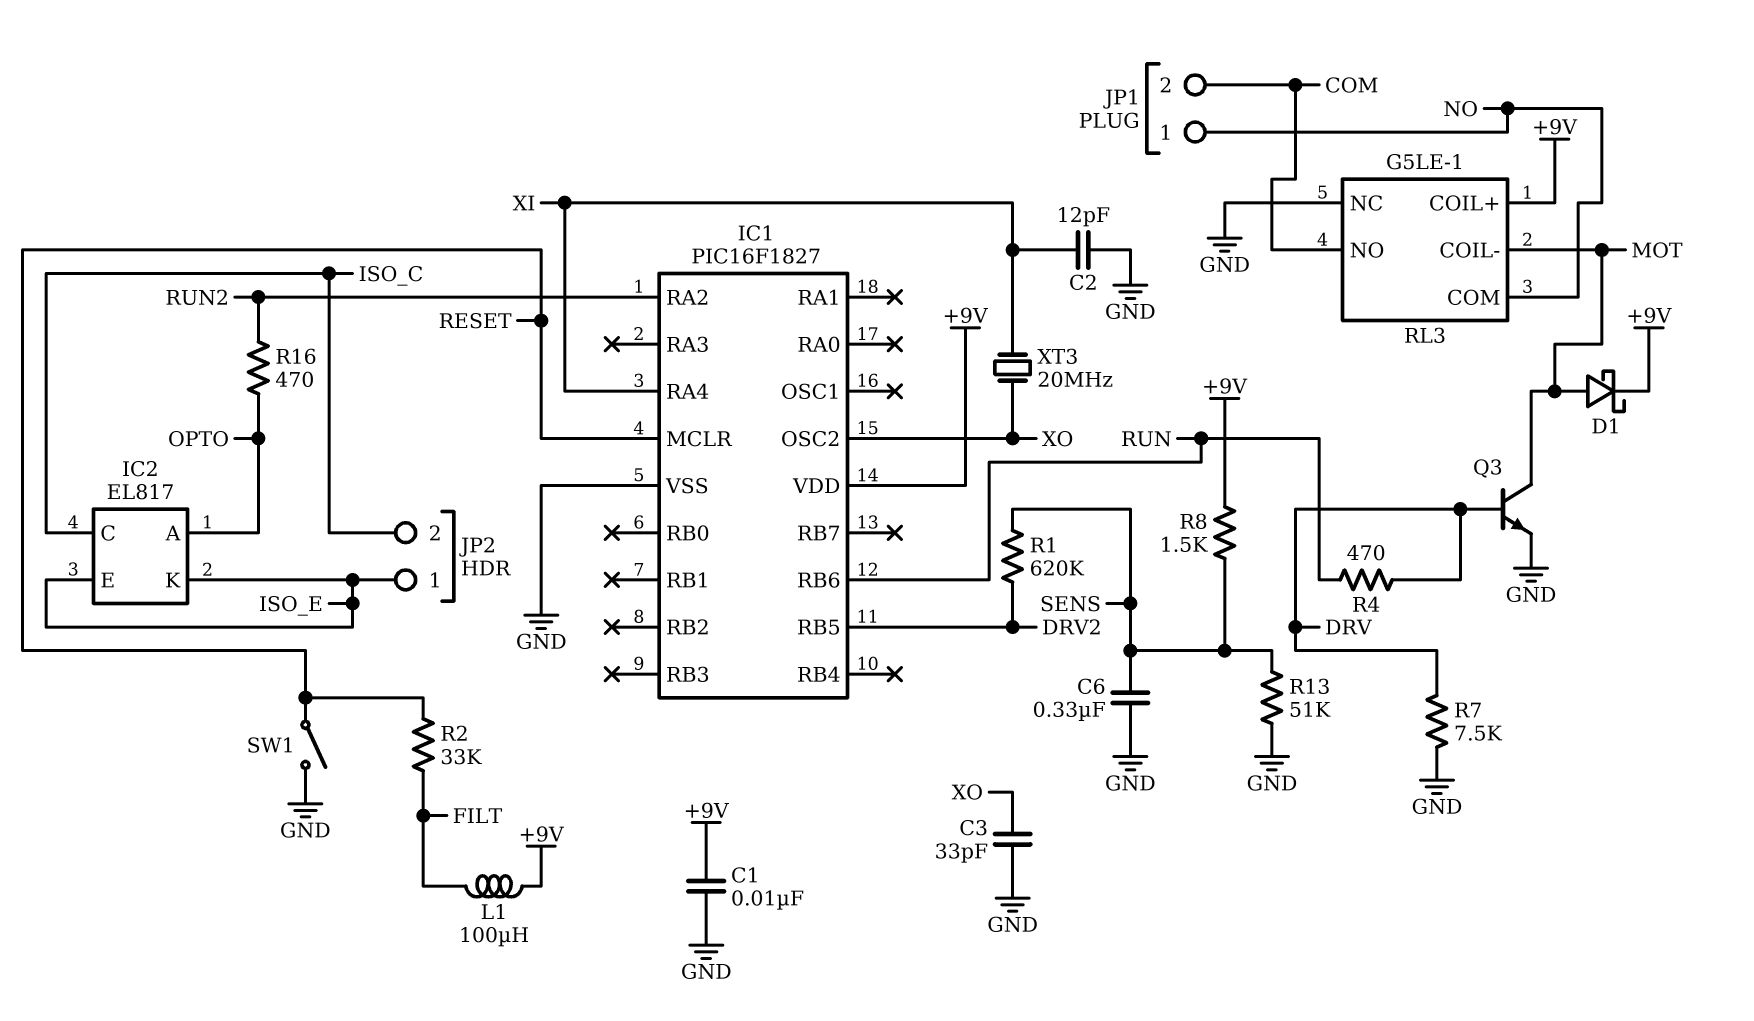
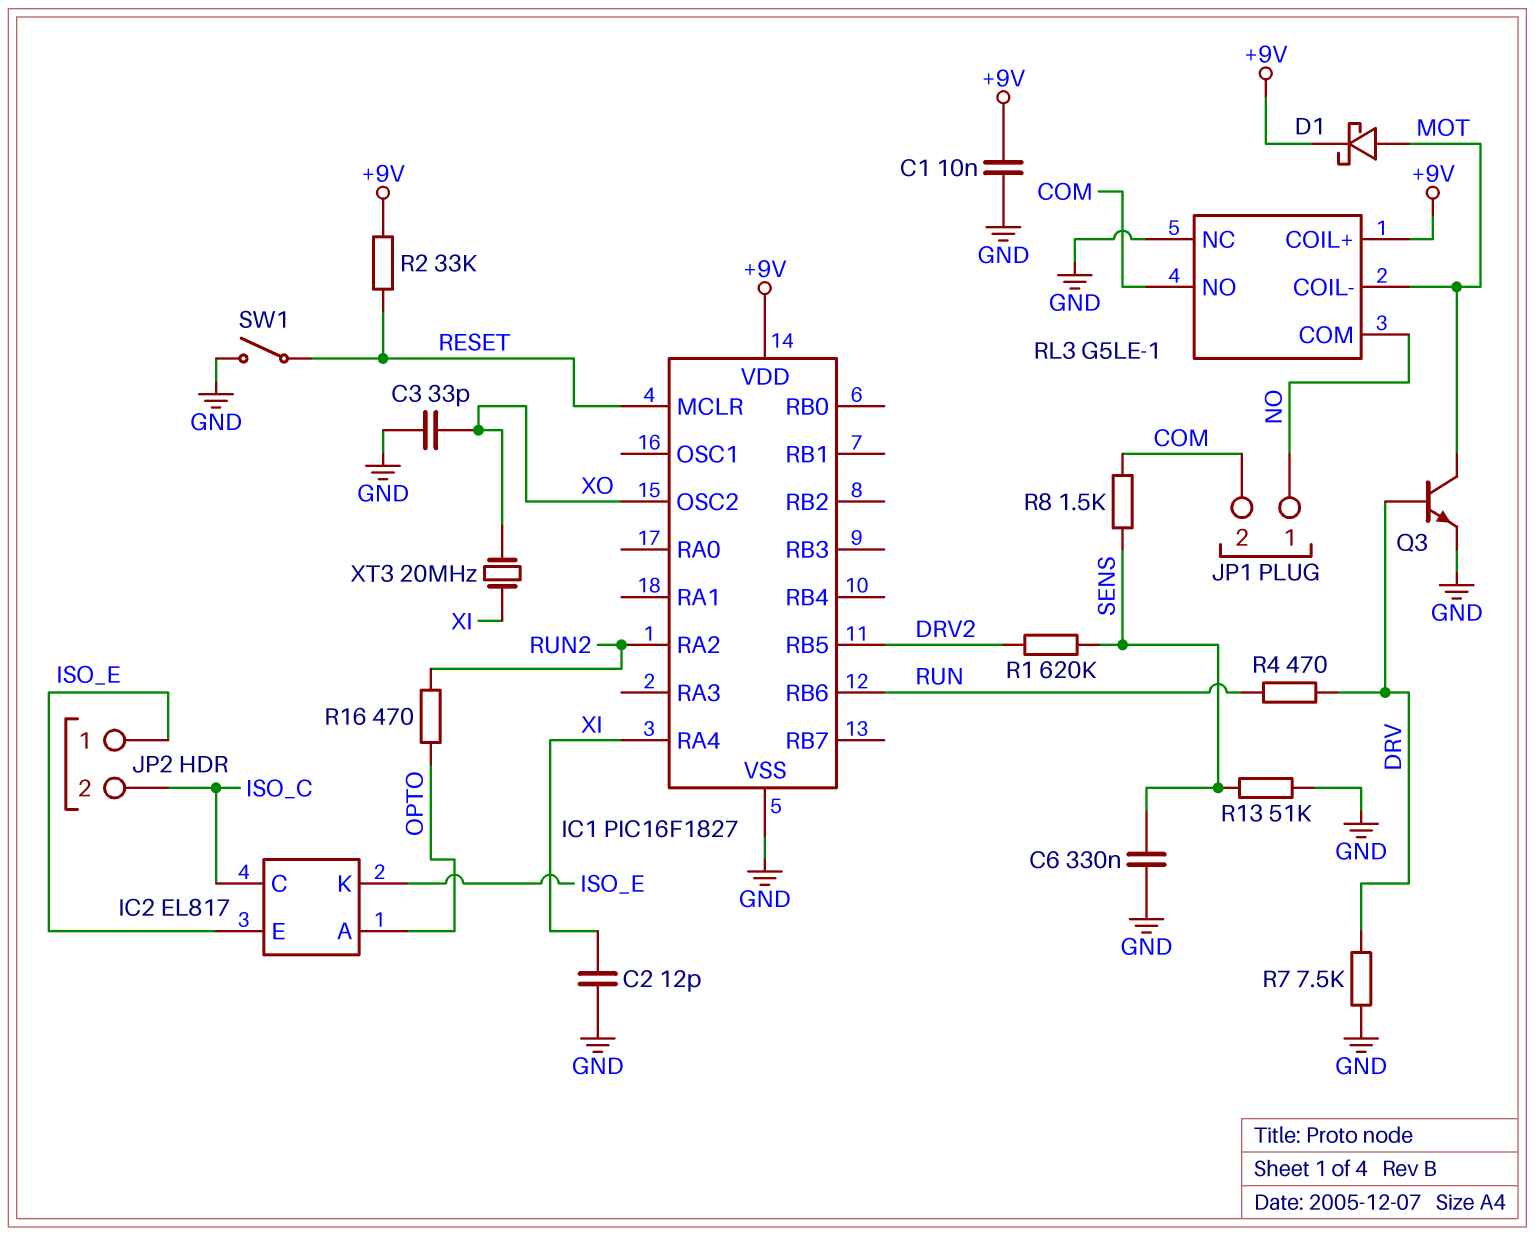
L1: 100uH (+9V, FILT) -> none
R2: 33k (FILT, RESET) -> 33k (+9V, RESET)
R8: 1.5k (+9V, SENS) -> 1.5k (COM, SENS)

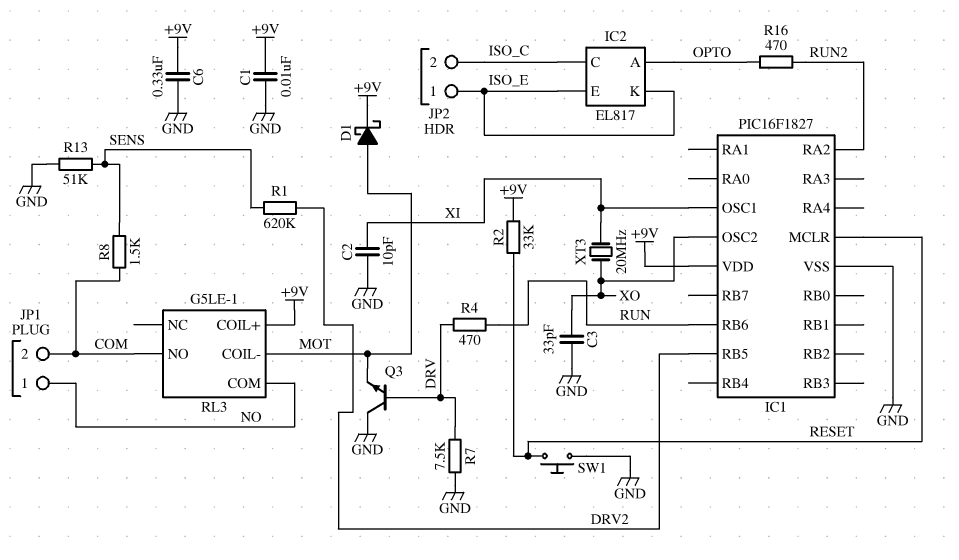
C2: 12pF (GND, XI) -> 10pF (GND, XI)
C6: 330nF (GND, SENS) -> 330nF (+9V, GND)
IC1 pin OSC1: none -> XI
IC1 pin RA4: XI -> none
Q3: NPN (B DRV, C MOT, E GND) -> NPN (B DRV, C GND, E MOT)
RL3 pin NC: GND -> none
SW1: switch (GND, RESET) -> button (GND, RESET)

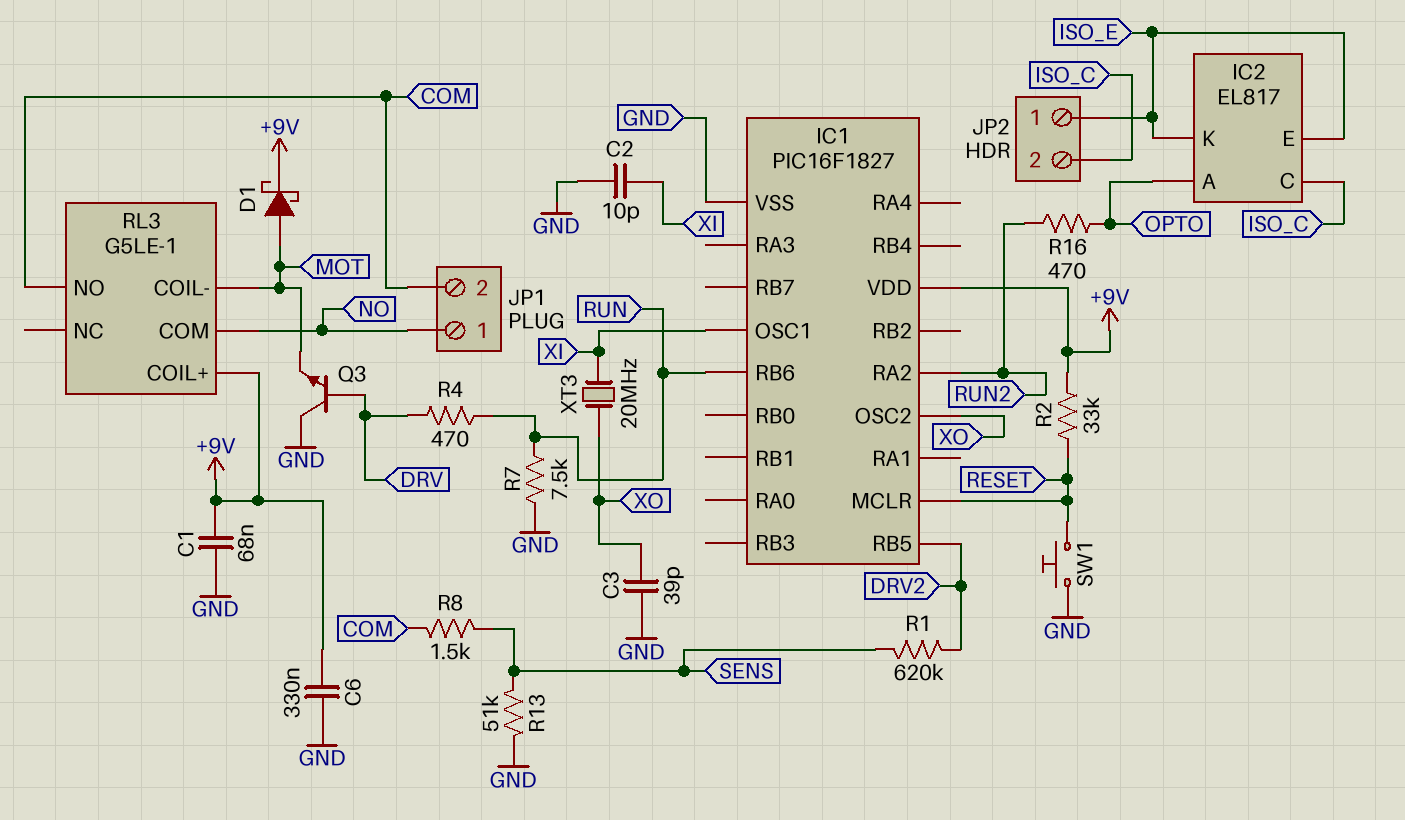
C1: 10nF (+9V, GND) -> 68nF (+9V, GND)
C3: 33pF (GND, XO) -> 39pF (GND, XO)
R7: 7.5k (DRV, GND) -> 7.5k (GND, RUN)

